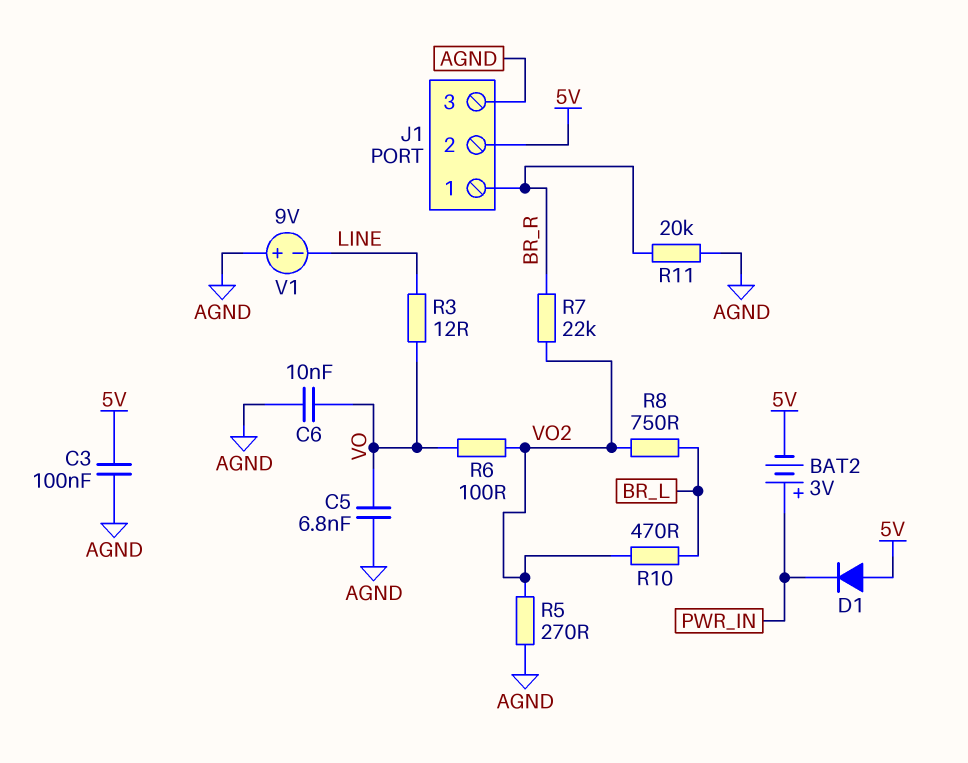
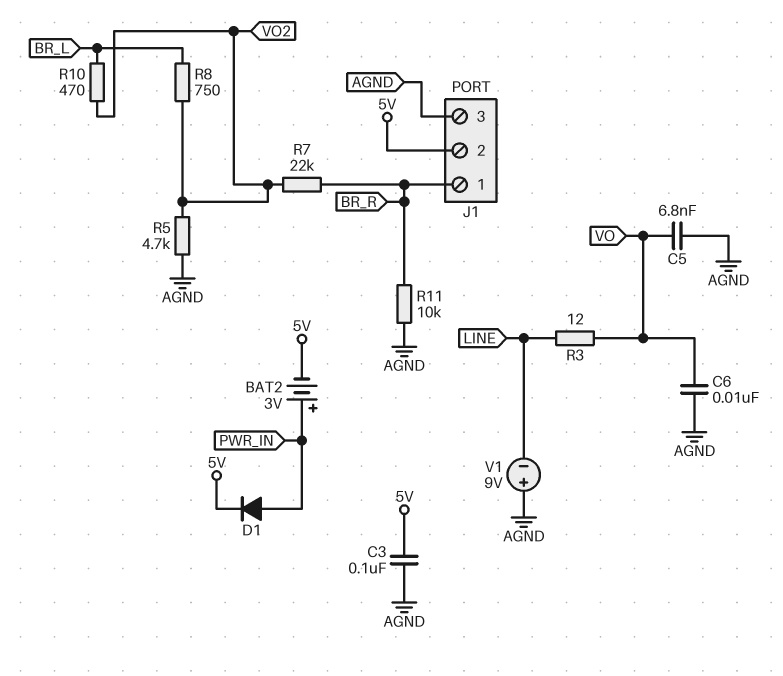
D1: diode (A 5V, K PWR_IN) -> diode (A PWR_IN, K 5V)
R5: 270 (AGND, VO2) -> 4.7k (AGND, VO2)
R6: 100 (VO, VO2) -> none
R11: 20k (AGND, BR_R) -> 10k (AGND, BR_R)

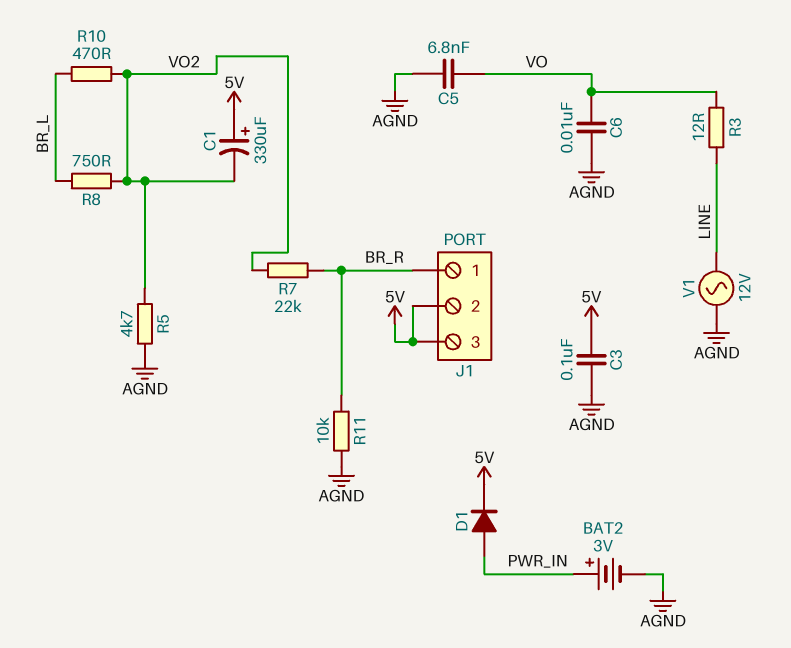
BAT2: 3V (plus PWR_IN, minus 5V) -> 3V (plus PWR_IN, minus AGND)
C1: none -> 330uF (plus 5V, minus VO2)
J1 pin 3: AGND -> 5V
V1: 9V (plus AGND, minus LINE) -> AC 12V (AGND, LINE)

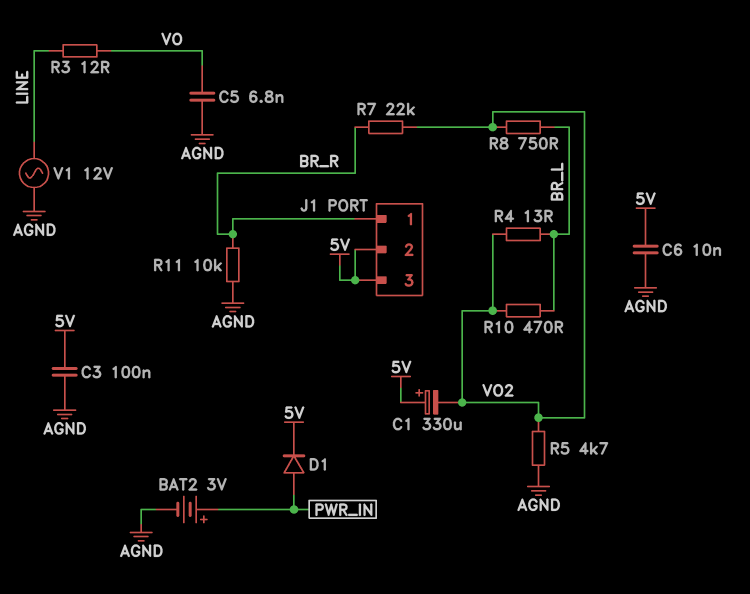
C6: 10nF (AGND, VO) -> 10nF (5V, AGND)
R4: none -> 13 (BR_L, VO2)

